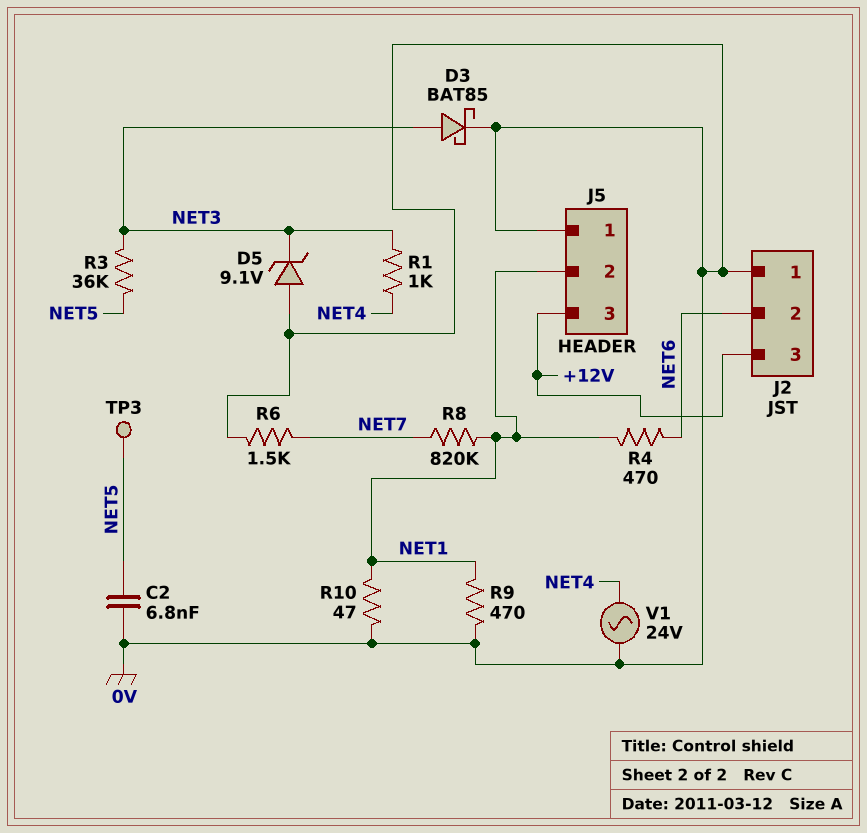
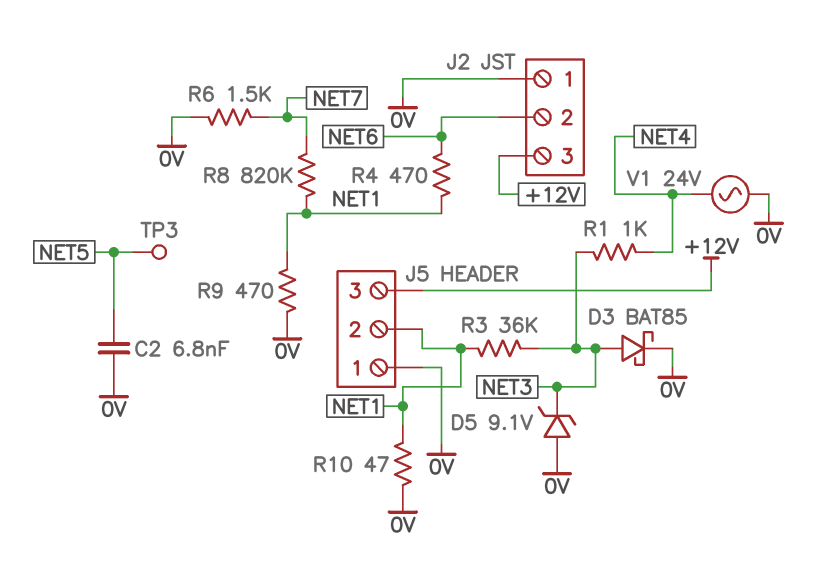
R3: 36k (NET3, NET5) -> 36k (NET1, NET3)

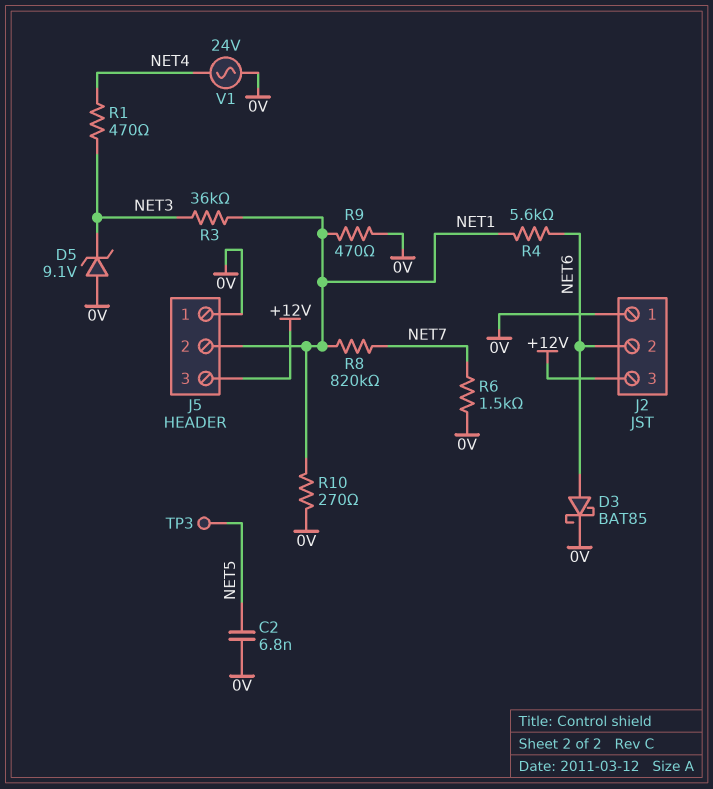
D3: schottky BAT85 (A NET3, K 0V) -> schottky BAT85 (A NET6, K 0V)
R1: 1k (NET3, NET4) -> 470 (NET3, NET4)
R4: 470 (NET1, NET6) -> 5.6k (NET1, NET6)
R10: 47 (0V, NET1) -> 270 (0V, NET1)

